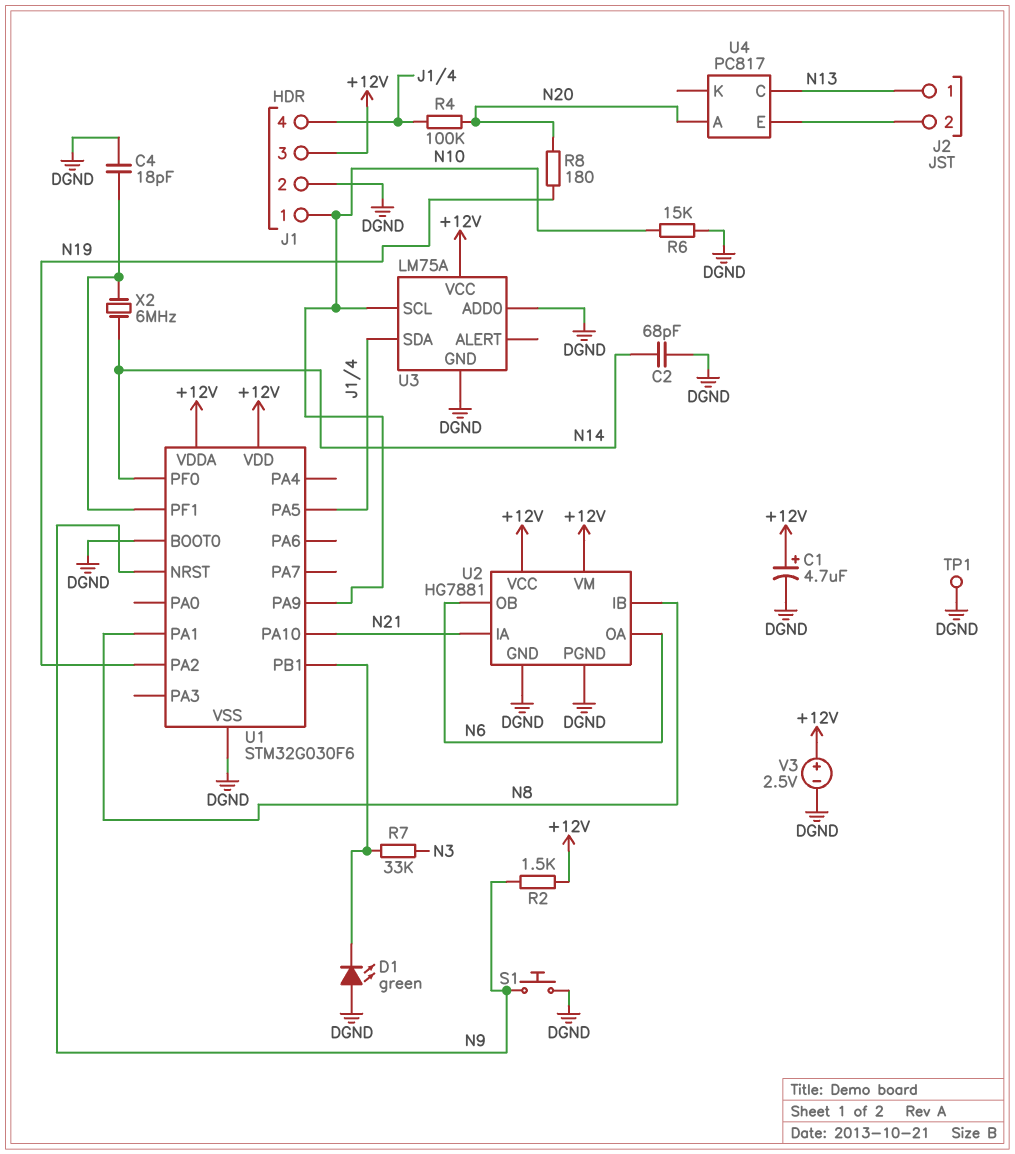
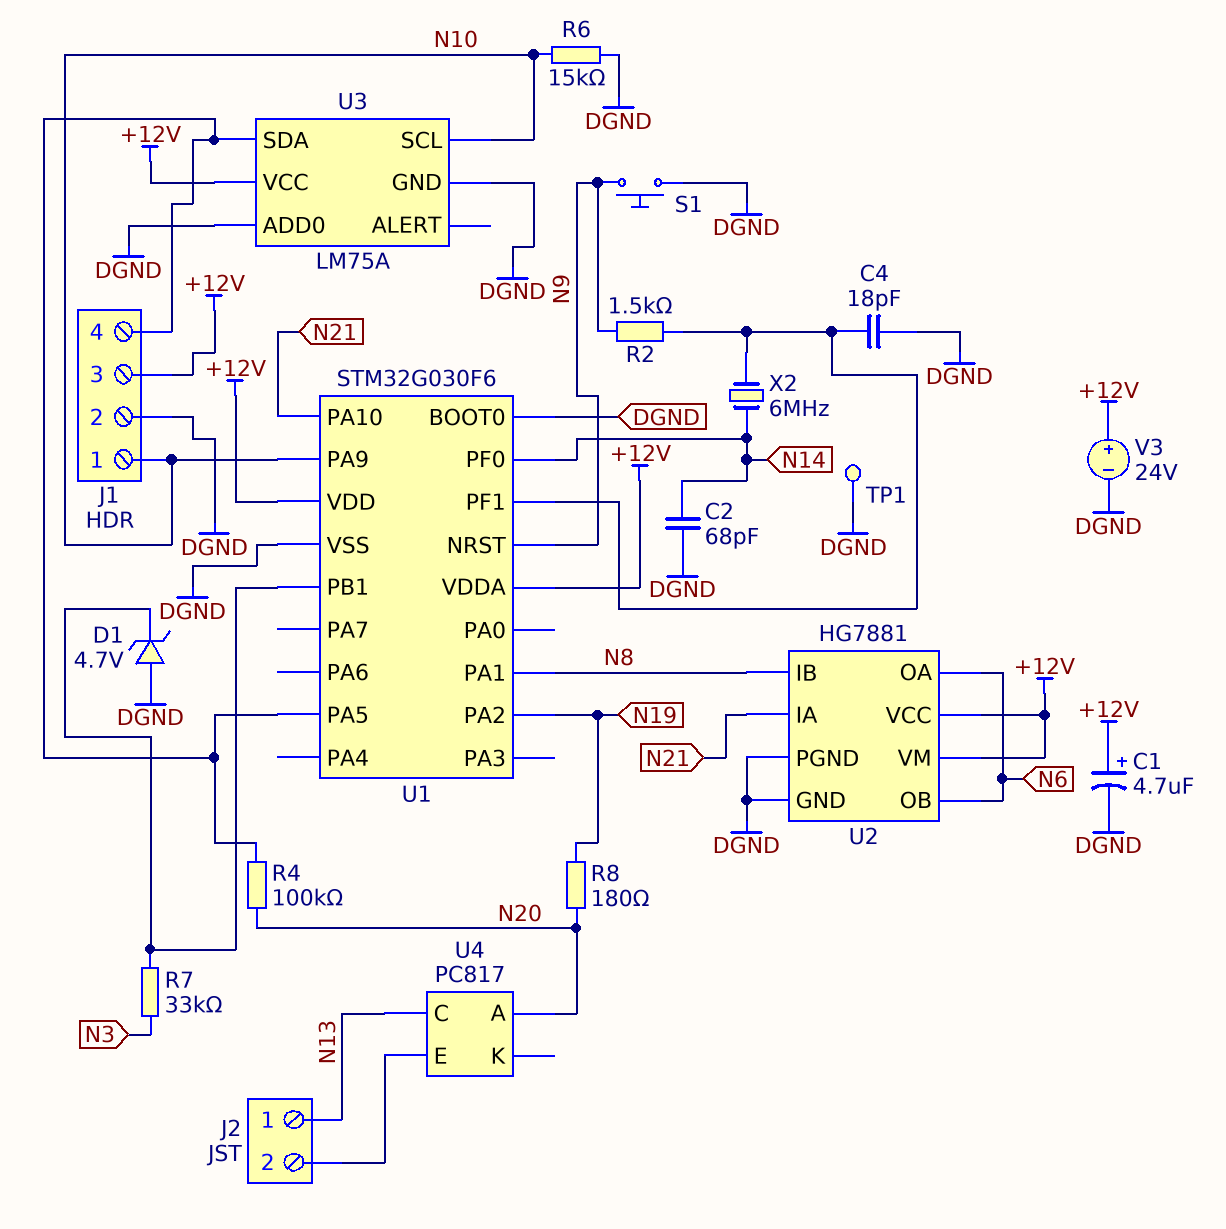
D1: LED green (A DGND, K U1/PB1) -> zener 4.7V (A DGND, K U1/PB1)
R2: 1.5k (+12V, N9) -> 1.5k (N9, U1/PF1)
V3: 2.5V (plus +12V, minus DGND) -> 24V (plus +12V, minus DGND)

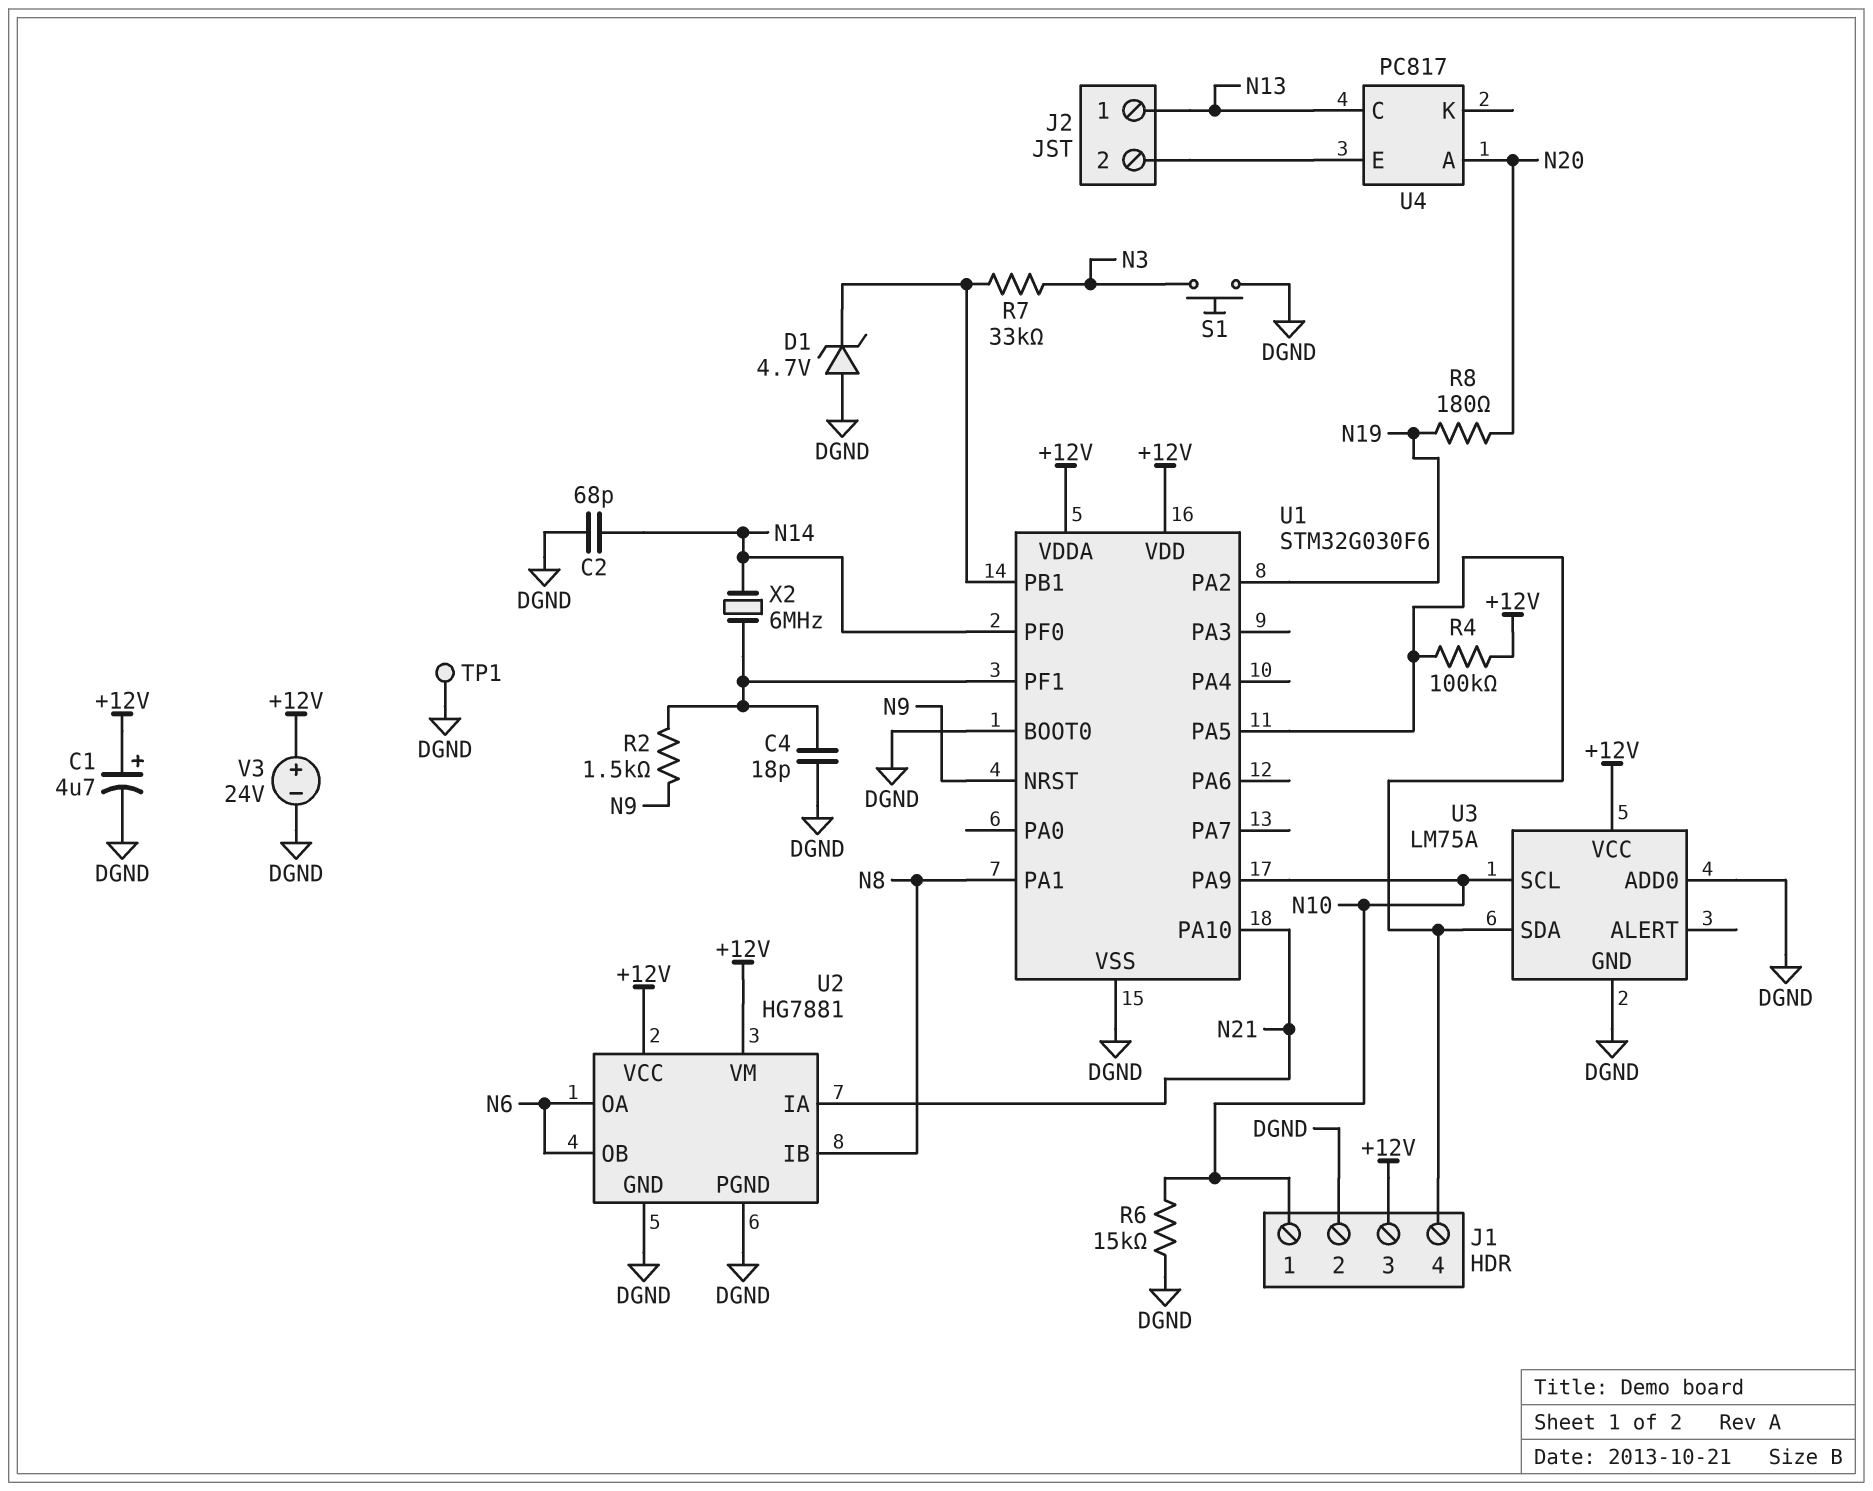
R4: 100k (J1/4, N20) -> 100k (+12V, J1/4)
S1: button (DGND, N9) -> button (DGND, N3)

